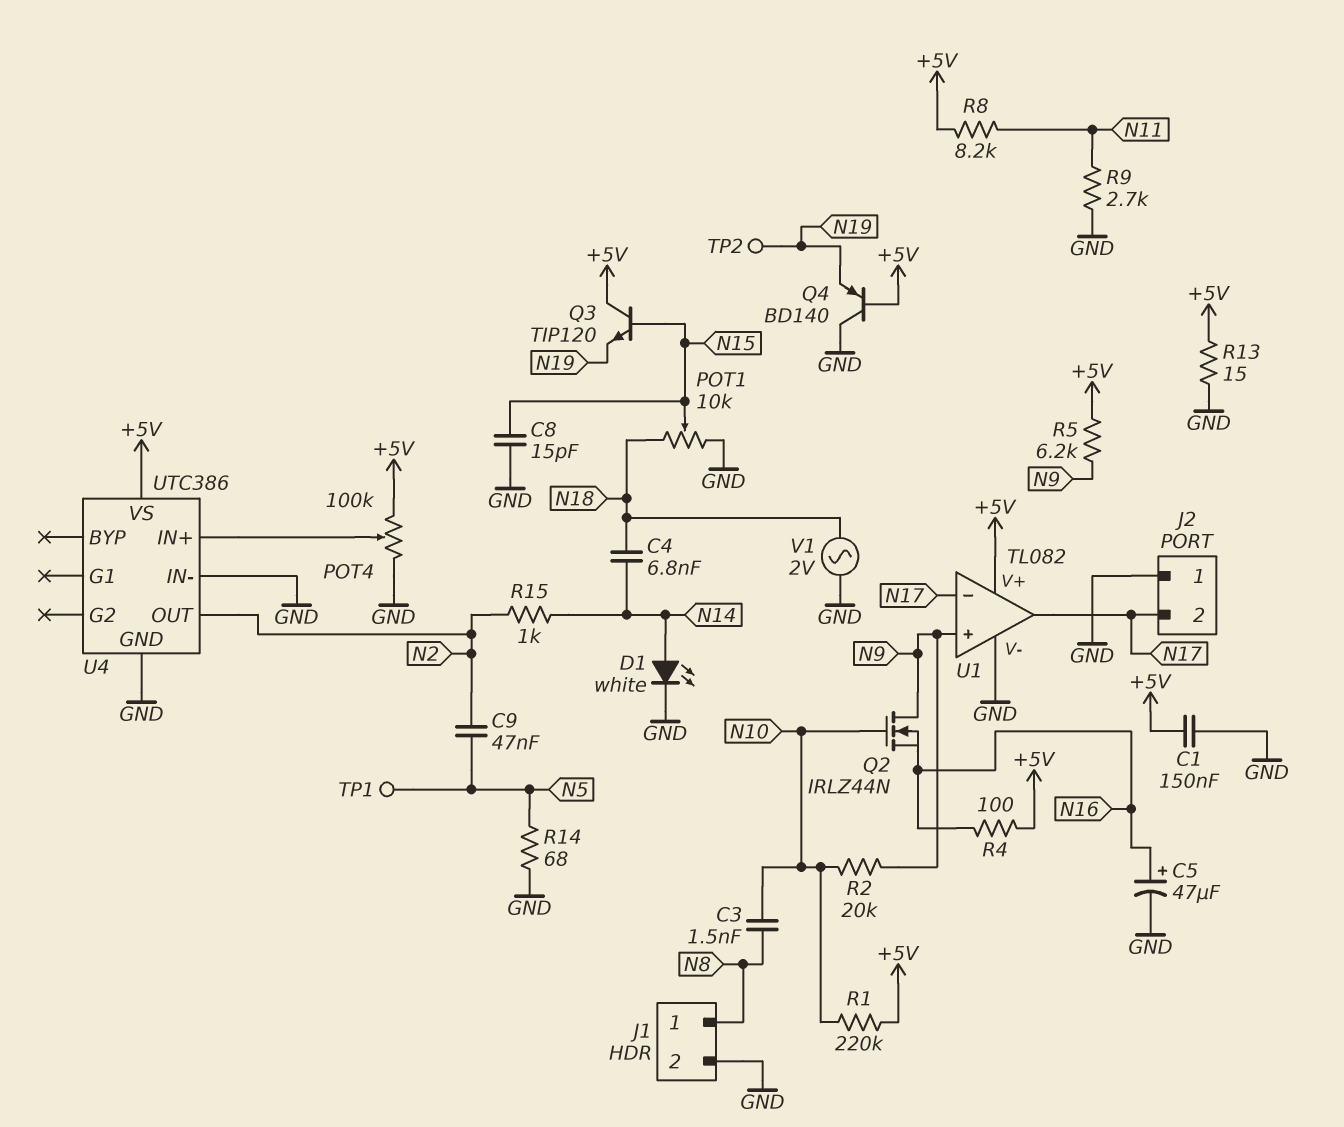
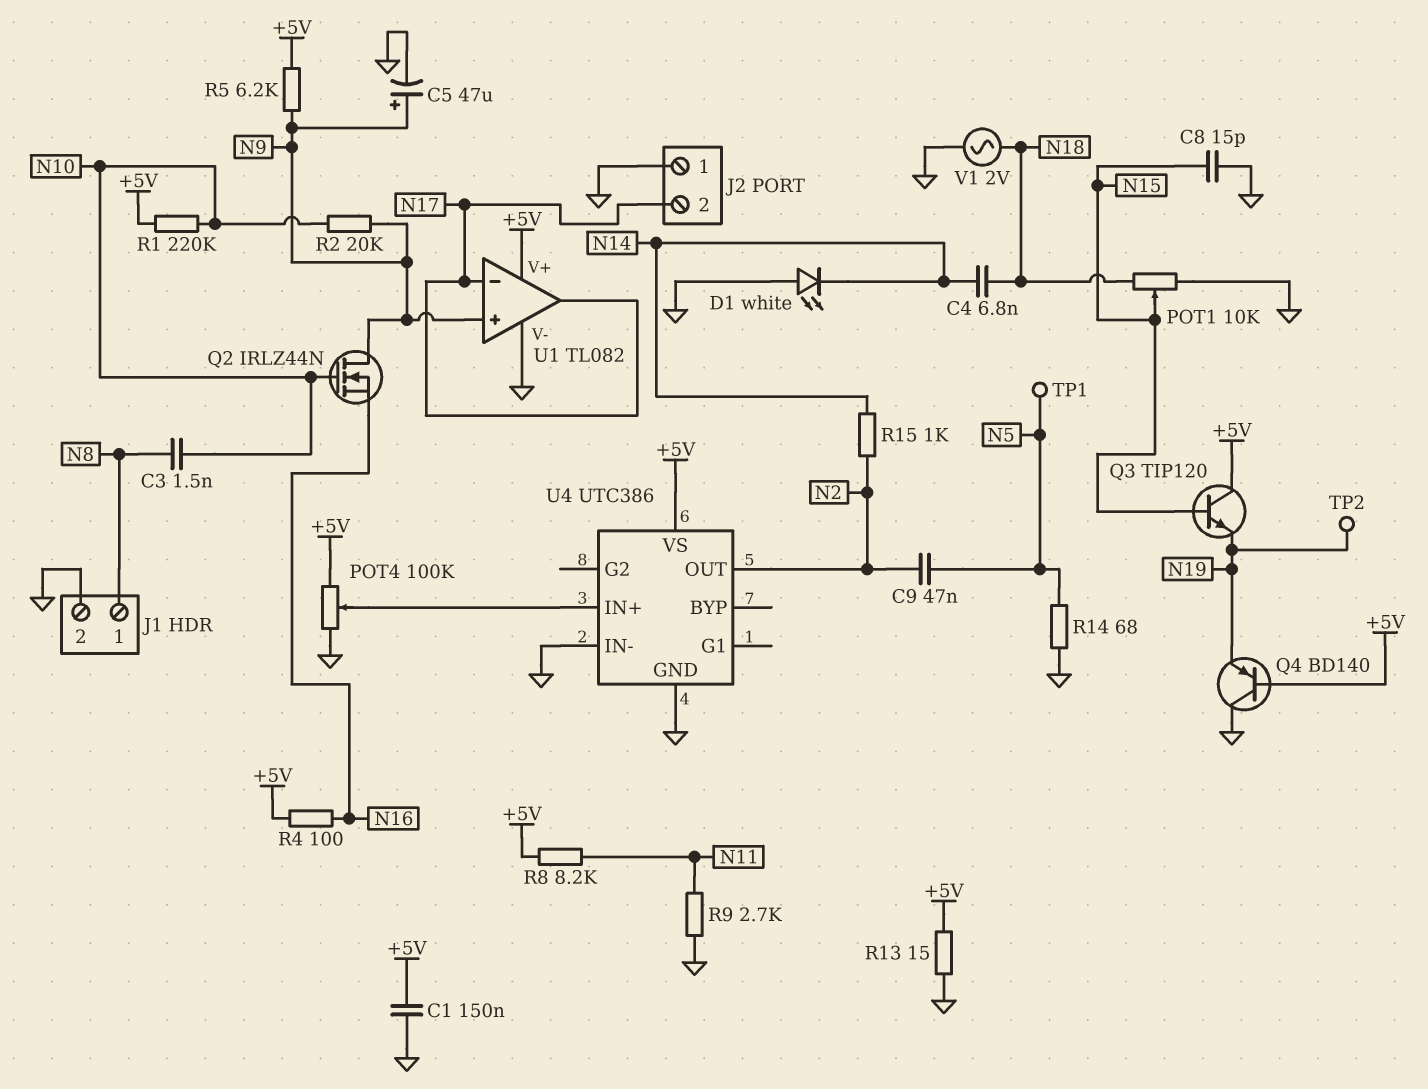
C5: 47uF (plus N16, minus GND) -> 47uF (plus N9, minus GND)
D1: LED white (A N14, K GND) -> LED white (A GND, K N14)

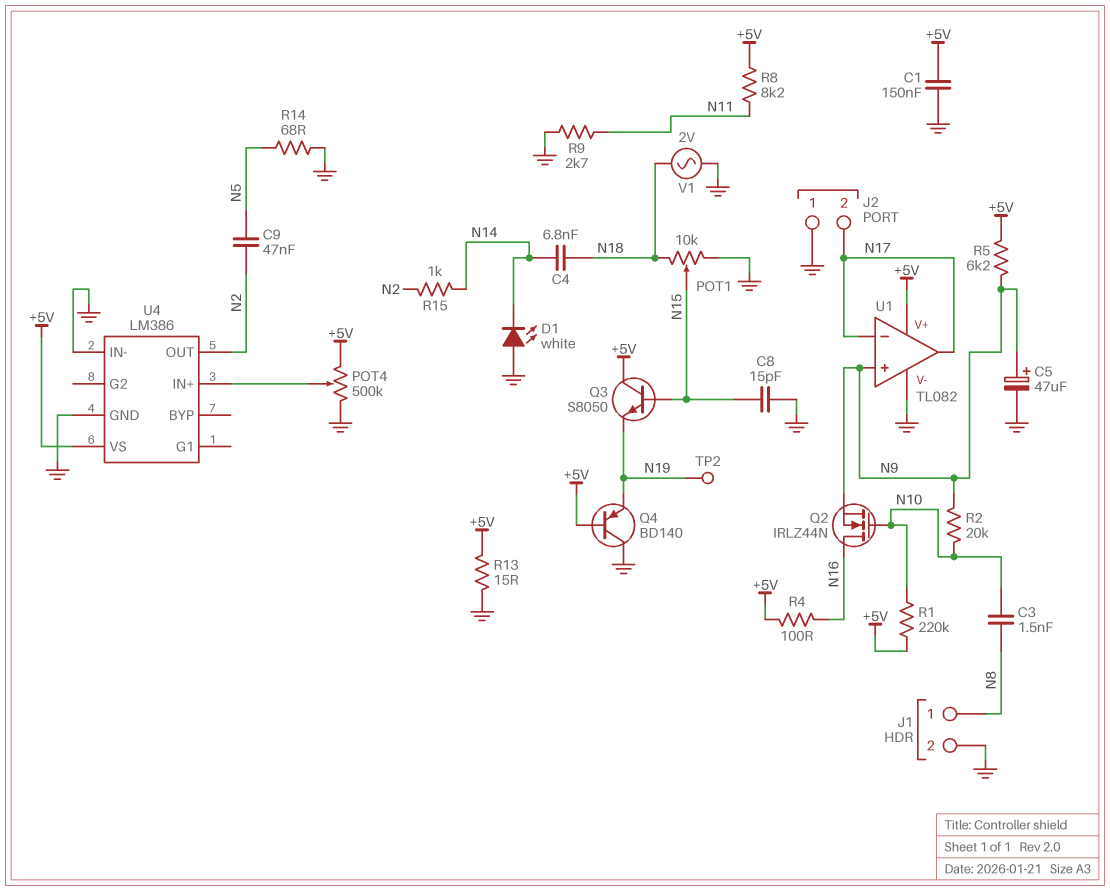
POT4: 100k (+5V, GND, wiper U4/IN+) -> 500k (+5V, GND, wiper U4/IN+)
Q2: NMOS IRLZ44N (G N10, D N9, S N16) -> NMOS IRLZ44N (G N10, D N16, S N9)
Q3: NPN TIP120 (B N15, C +5V, E N19) -> NPN S8050 (B N15, C +5V, E N19)
TP1: test point (N5) -> none
U4: UTC386 -> LM386

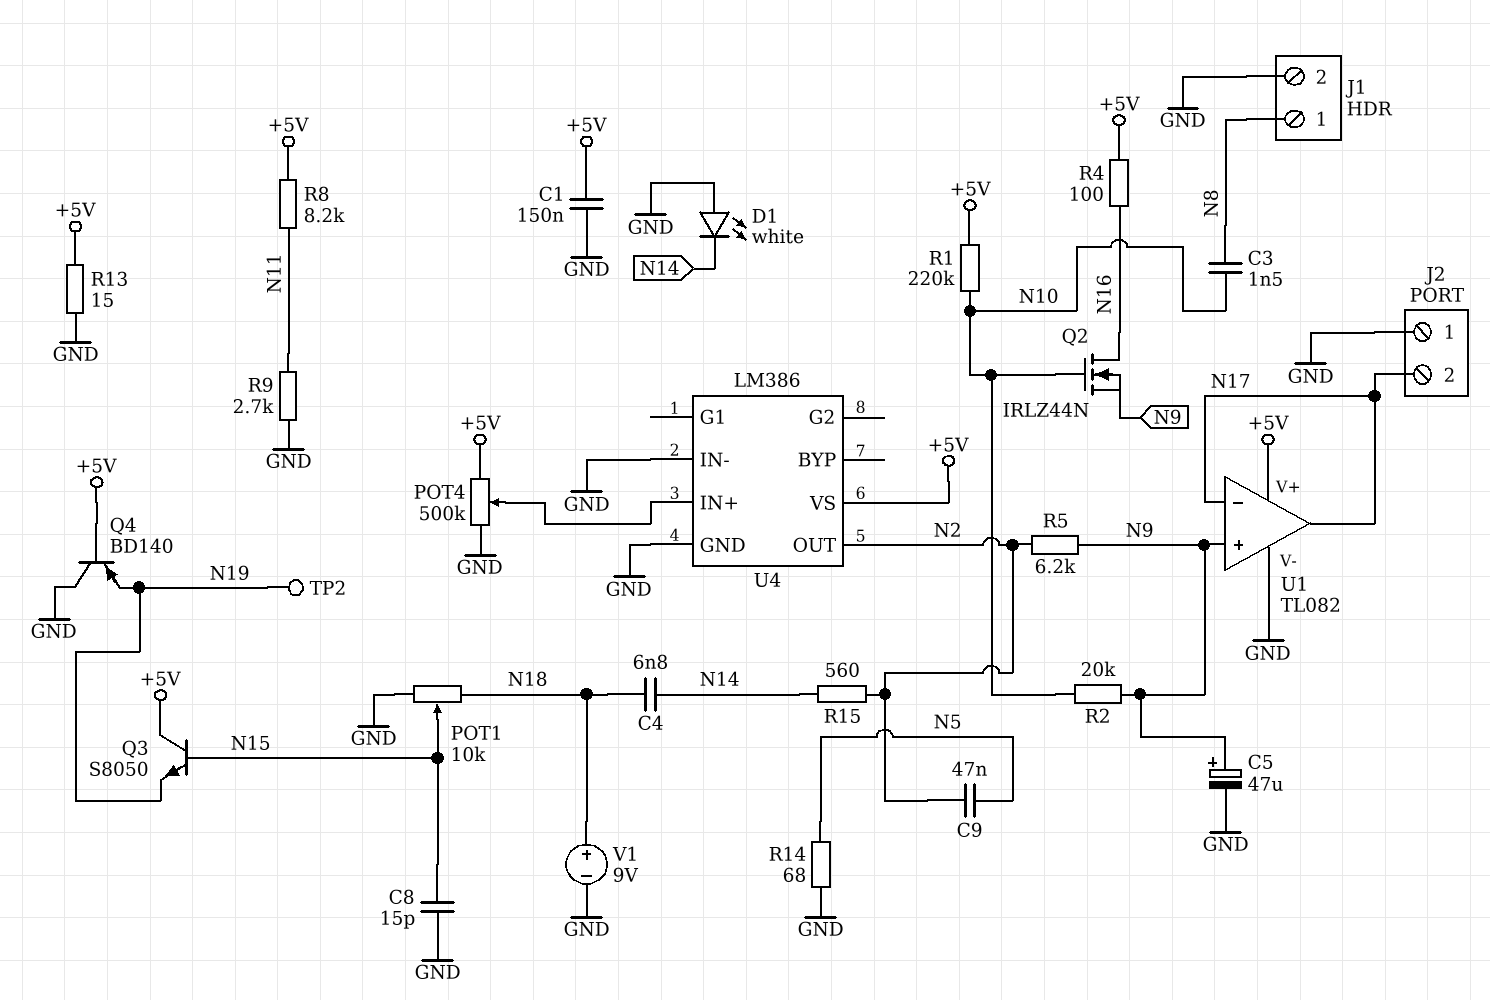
R5: 6.2k (+5V, N9) -> 6.2k (N2, N9)
R15: 1k (N2, N14) -> 560 (N2, N14)
V1: AC 2V (GND, N18) -> 9V (plus N18, minus GND)

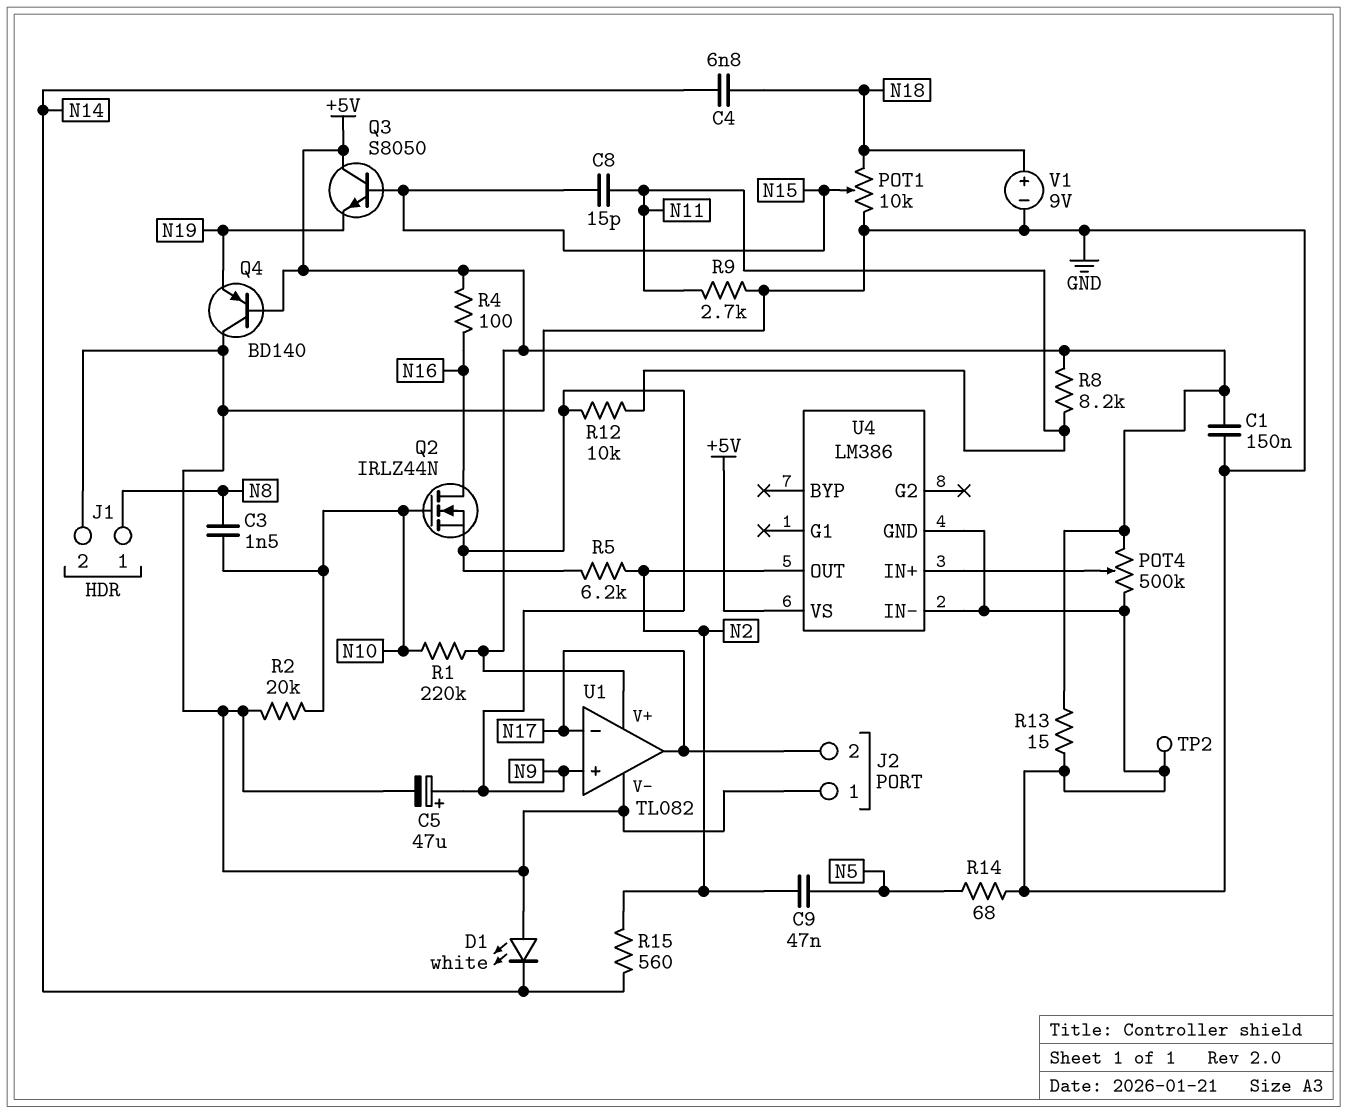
C8: 15pF (GND, N15) -> 15pF (N11, N15)
R2: 20k (N9, N10) -> 20k (GND, N10)
R12: none -> 10k (N9, N11)
TP2: test point (N19) -> test point (GND)

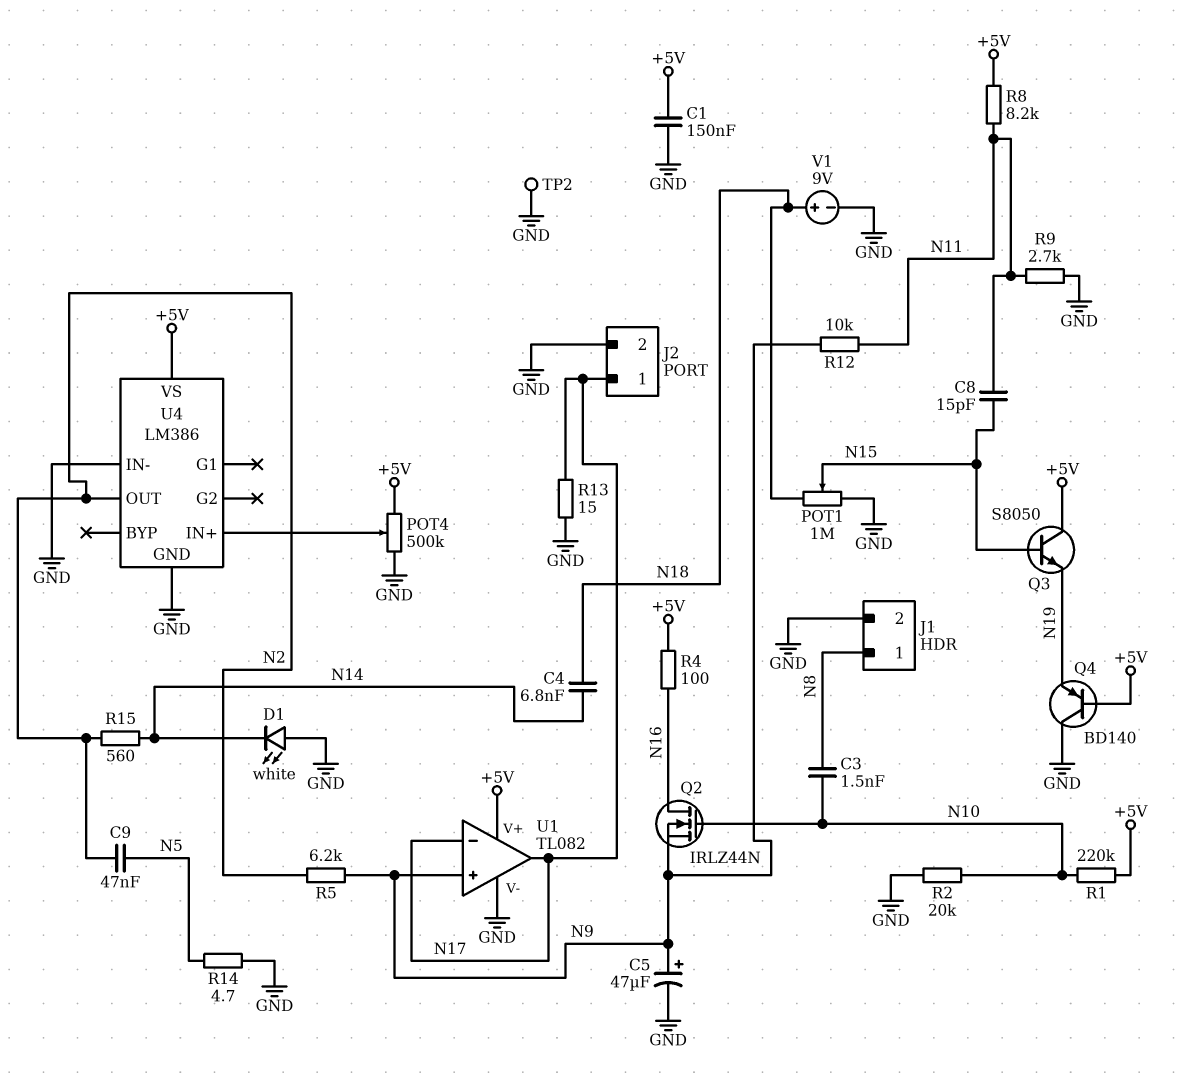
J2 pin 1: GND -> N17
J2 pin 2: N17 -> GND
POT1: 10k (GND, N18, wiper N15) -> 1M (GND, N18, wiper N15)
R13: 15 (+5V, GND) -> 15 (GND, N17)
R14: 68 (GND, N5) -> 4.7 (GND, N5)

